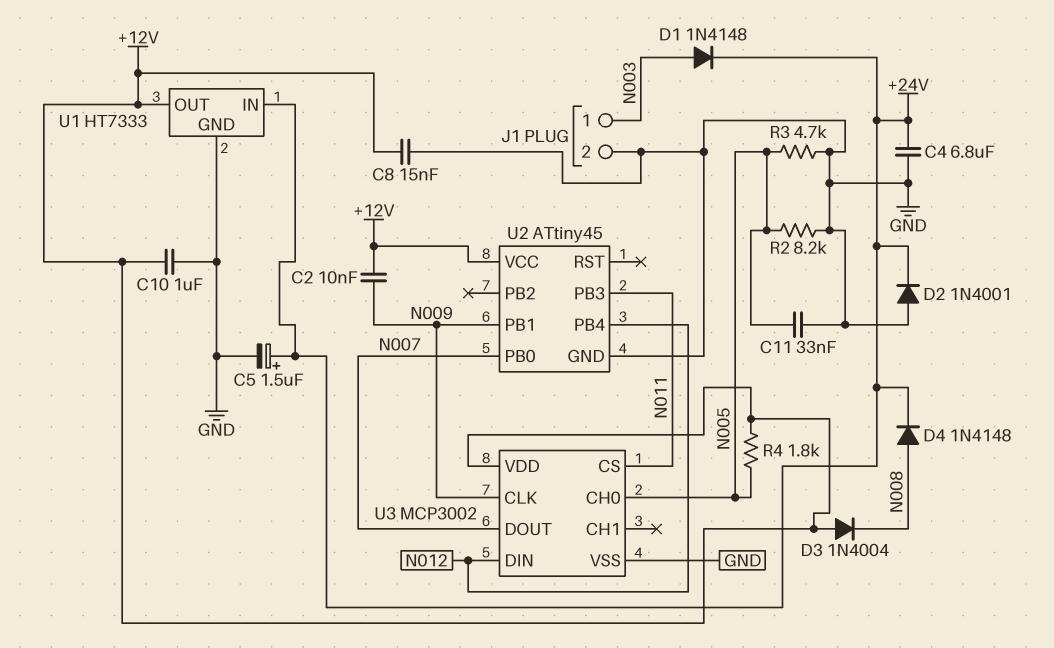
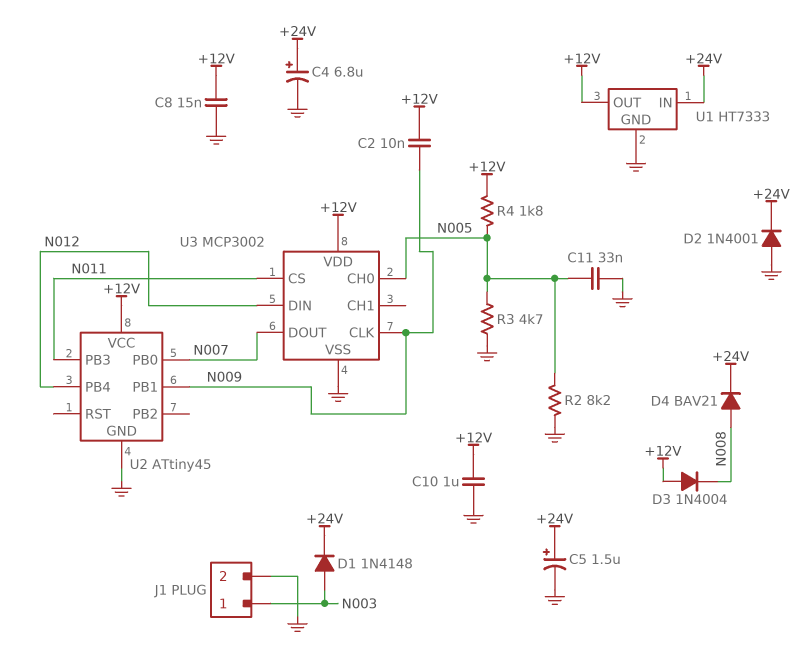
C4: 6.8uF (+24V, GND) -> 6.8uF (plus +24V, minus GND)
D4: diode 1N4148 (A N008, K +24V) -> diode BAV21 (A N008, K +24V)

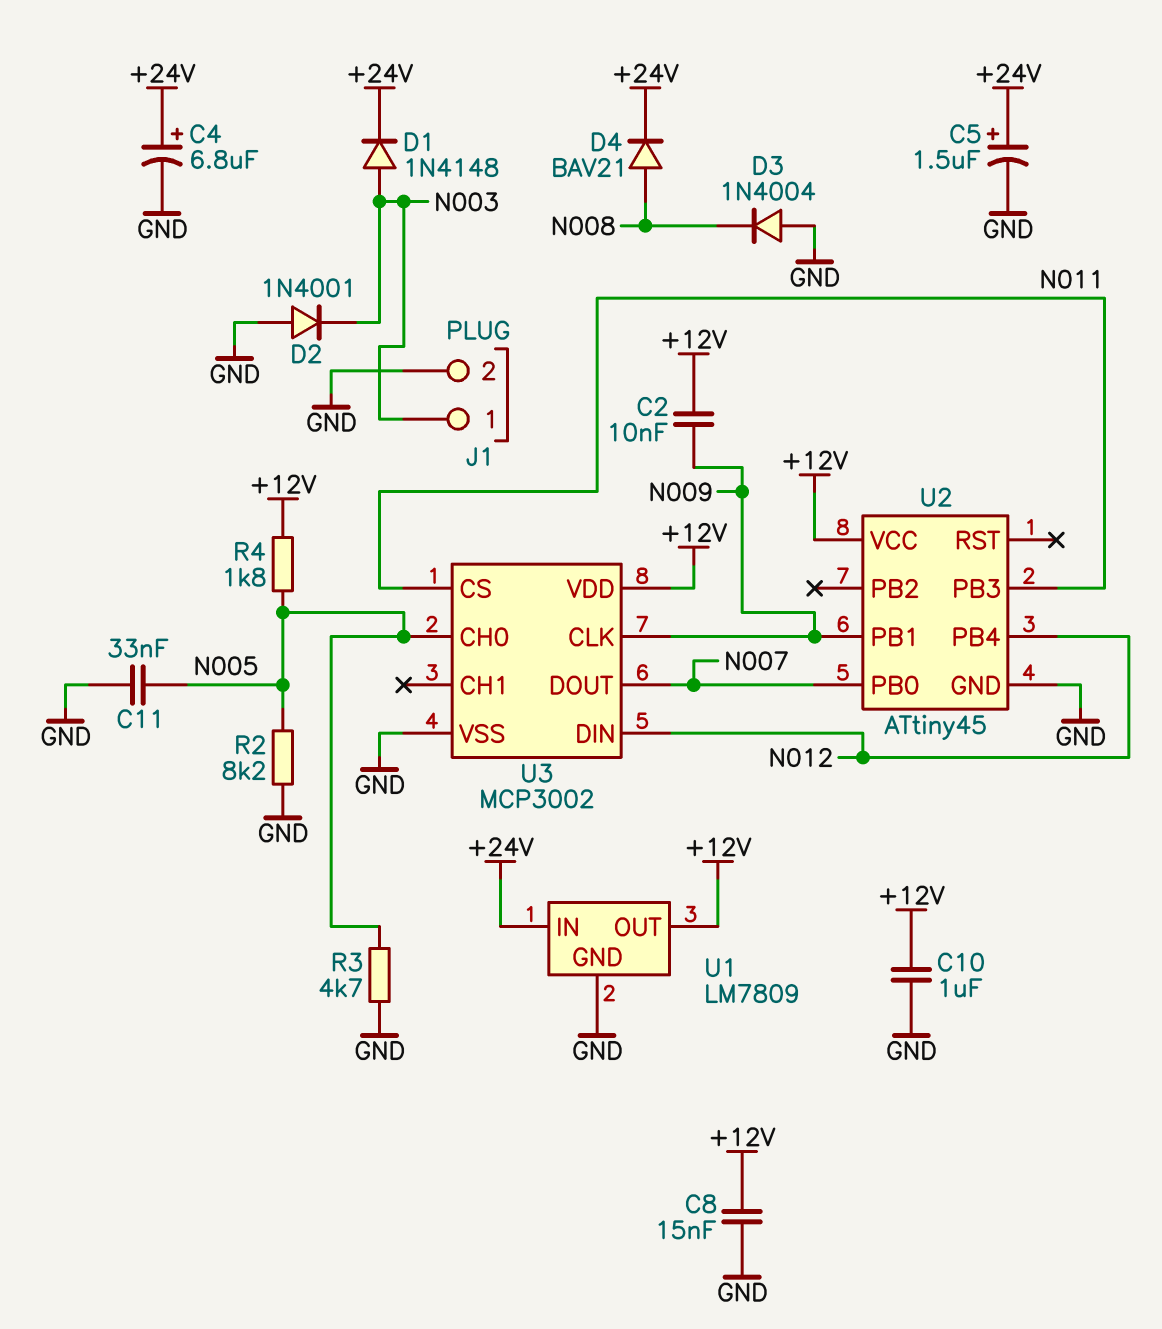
D2: diode 1N4001 (A GND, K +24V) -> diode 1N4001 (A GND, K N003)
D3: diode 1N4004 (A +12V, K N008) -> diode 1N4004 (A GND, K N008)
U1: HT7333 -> LM7809

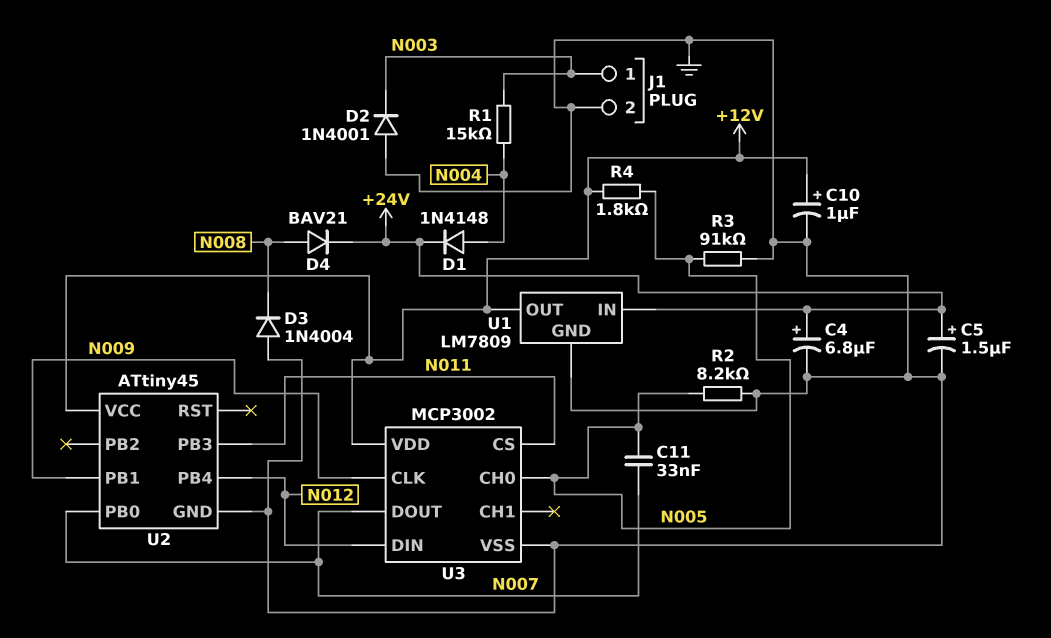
C2: 10nF (+12V, N009) -> none
C8: 15nF (+12V, GND) -> none
C10: 1uF (+12V, GND) -> 1uF (plus +12V, minus GND)
C11: 33nF (GND, N005) -> 33nF (N005, N007)
D1: diode 1N4148 (A N003, K +24V) -> diode 1N4148 (A N004, K +24V)
R1: none -> 15k (N003, N004)
R3: 4.7k (GND, N005) -> 91k (GND, N005)

